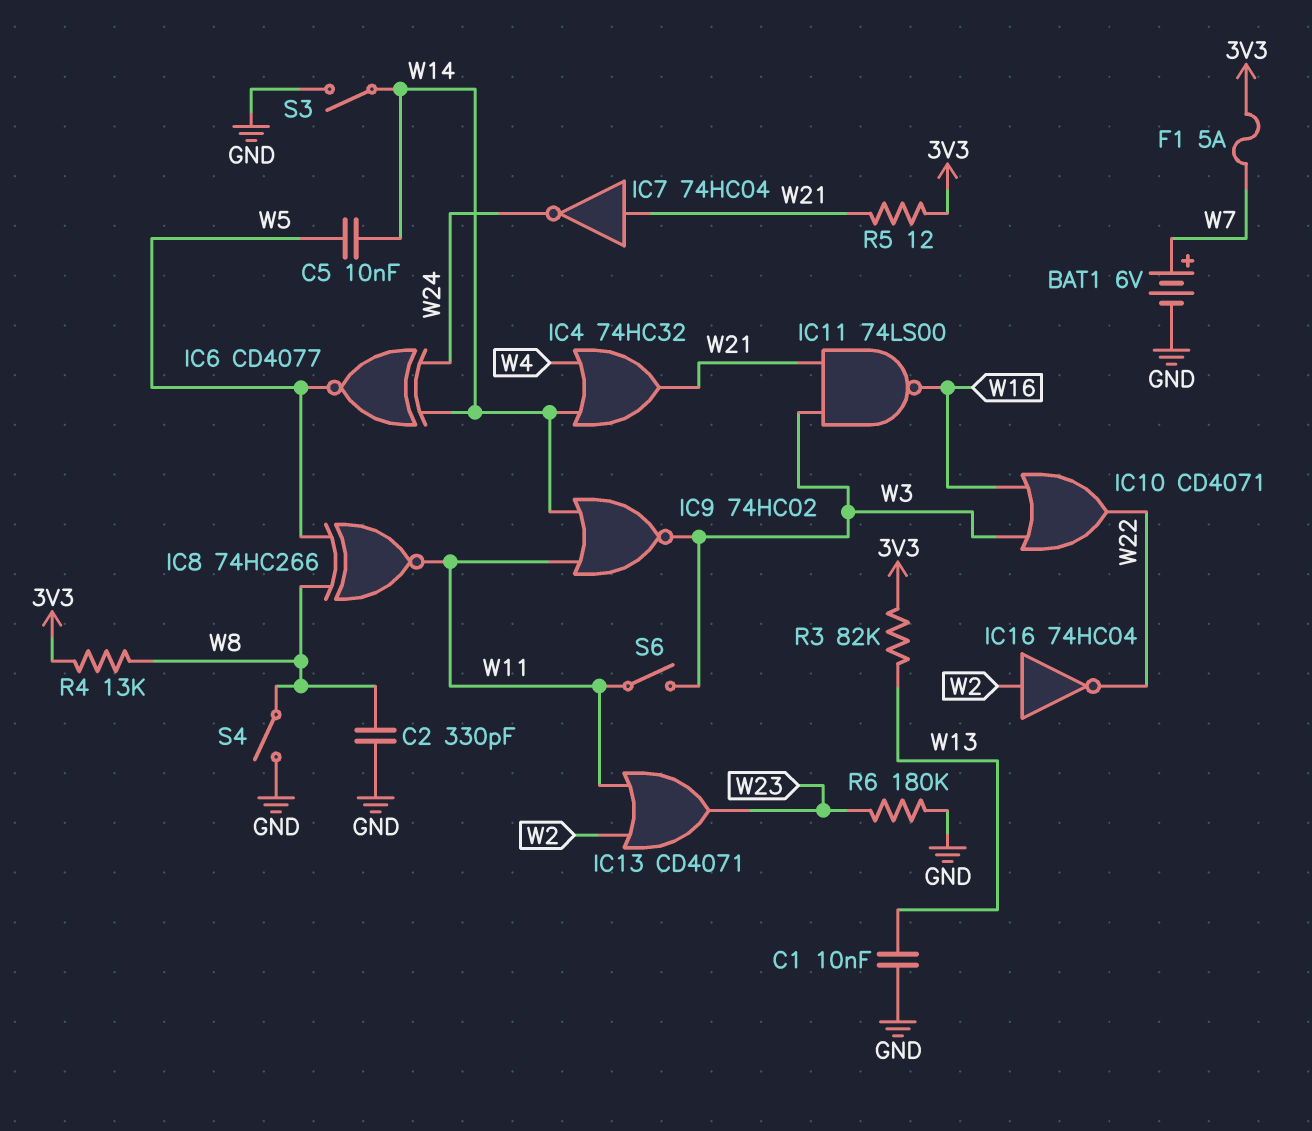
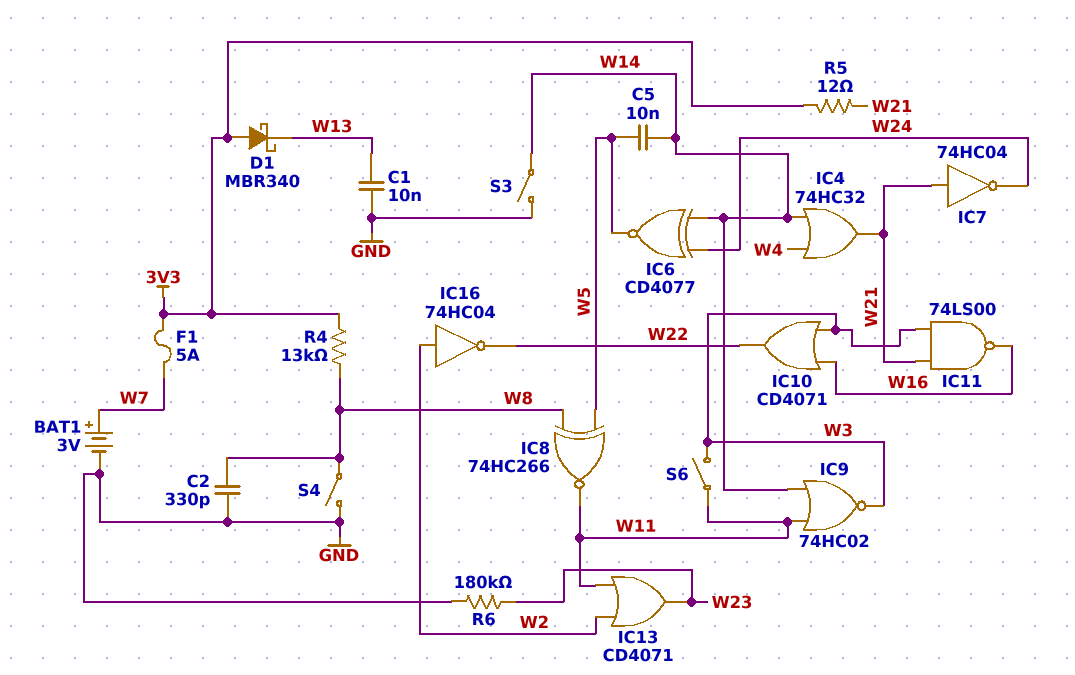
BAT1: 6V (plus W7, minus GND) -> 3V (plus W7, minus GND)
D1: none -> schottky MBR340 (A 3V3, K W13)
R3: 82k (3V3, W13) -> none

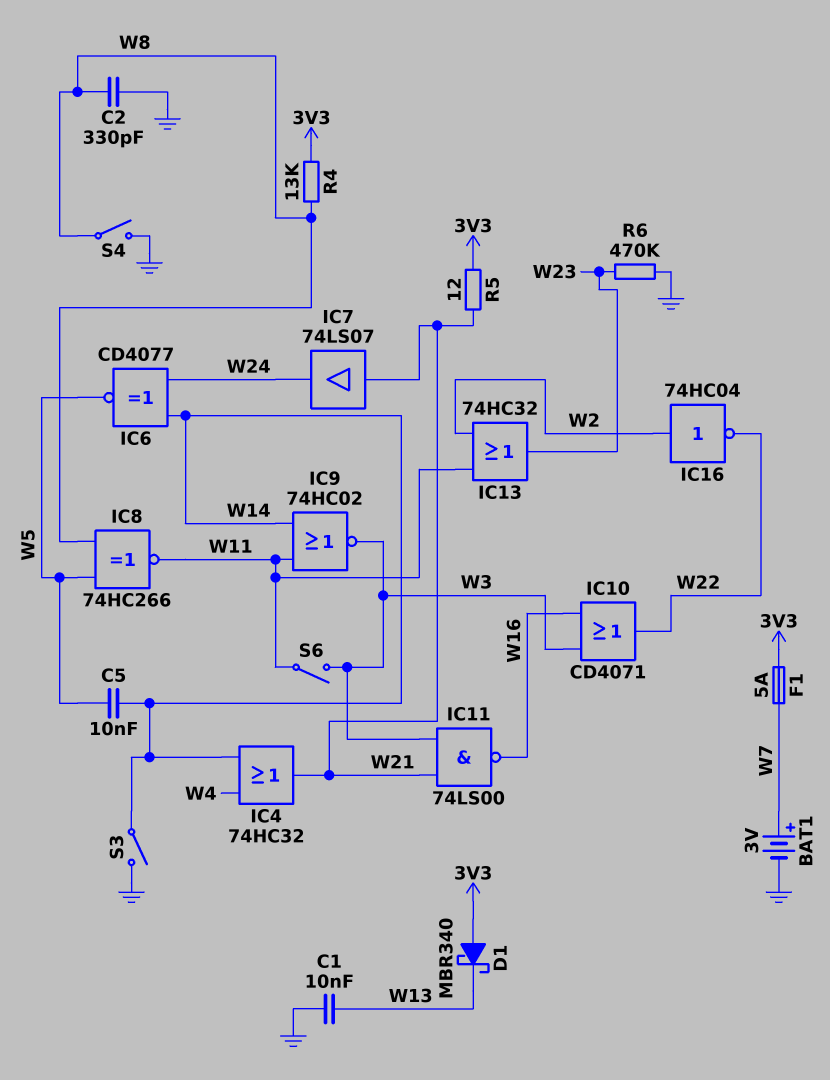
IC7: NOT 74HC04 (in W21, out W24) -> buffer 74LS07 (in W21, out W24)
IC13: OR CD4071 (in W2, in W11, out W23) -> OR 74HC32 (in W2, in W11, out W23)
R6: 180k (GND, W23) -> 470k (GND, W23)

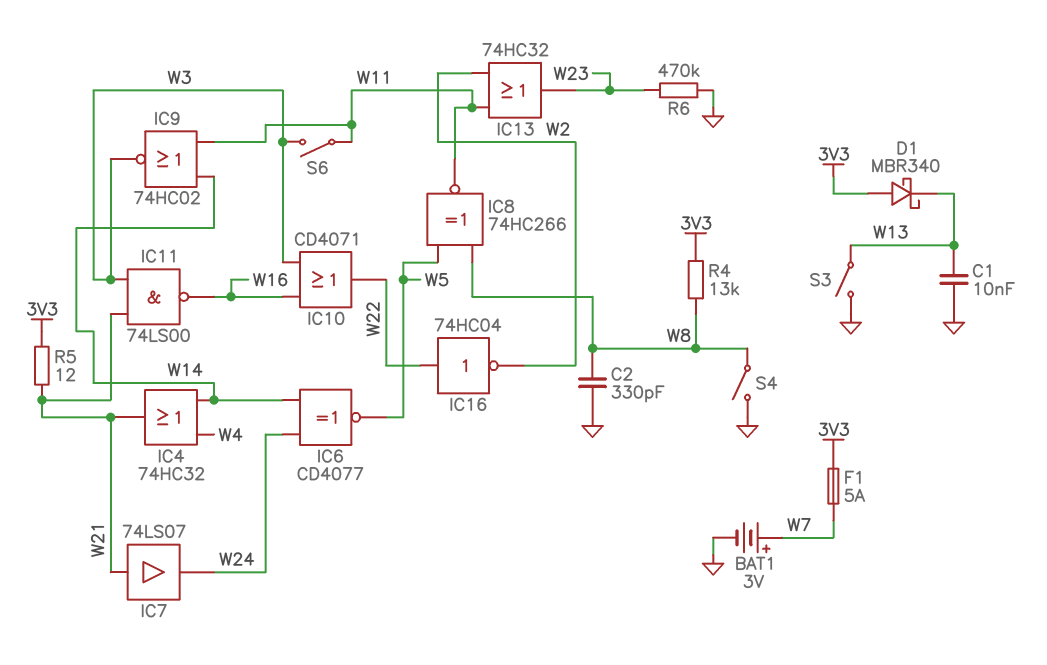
C5: 10nF (W5, W14) -> none
IC16: NOT 74HC04 (in W2, out W22) -> NOT 74HC04 (in W22, out W2)
S3: switch (GND, W14) -> switch (GND, W13)

